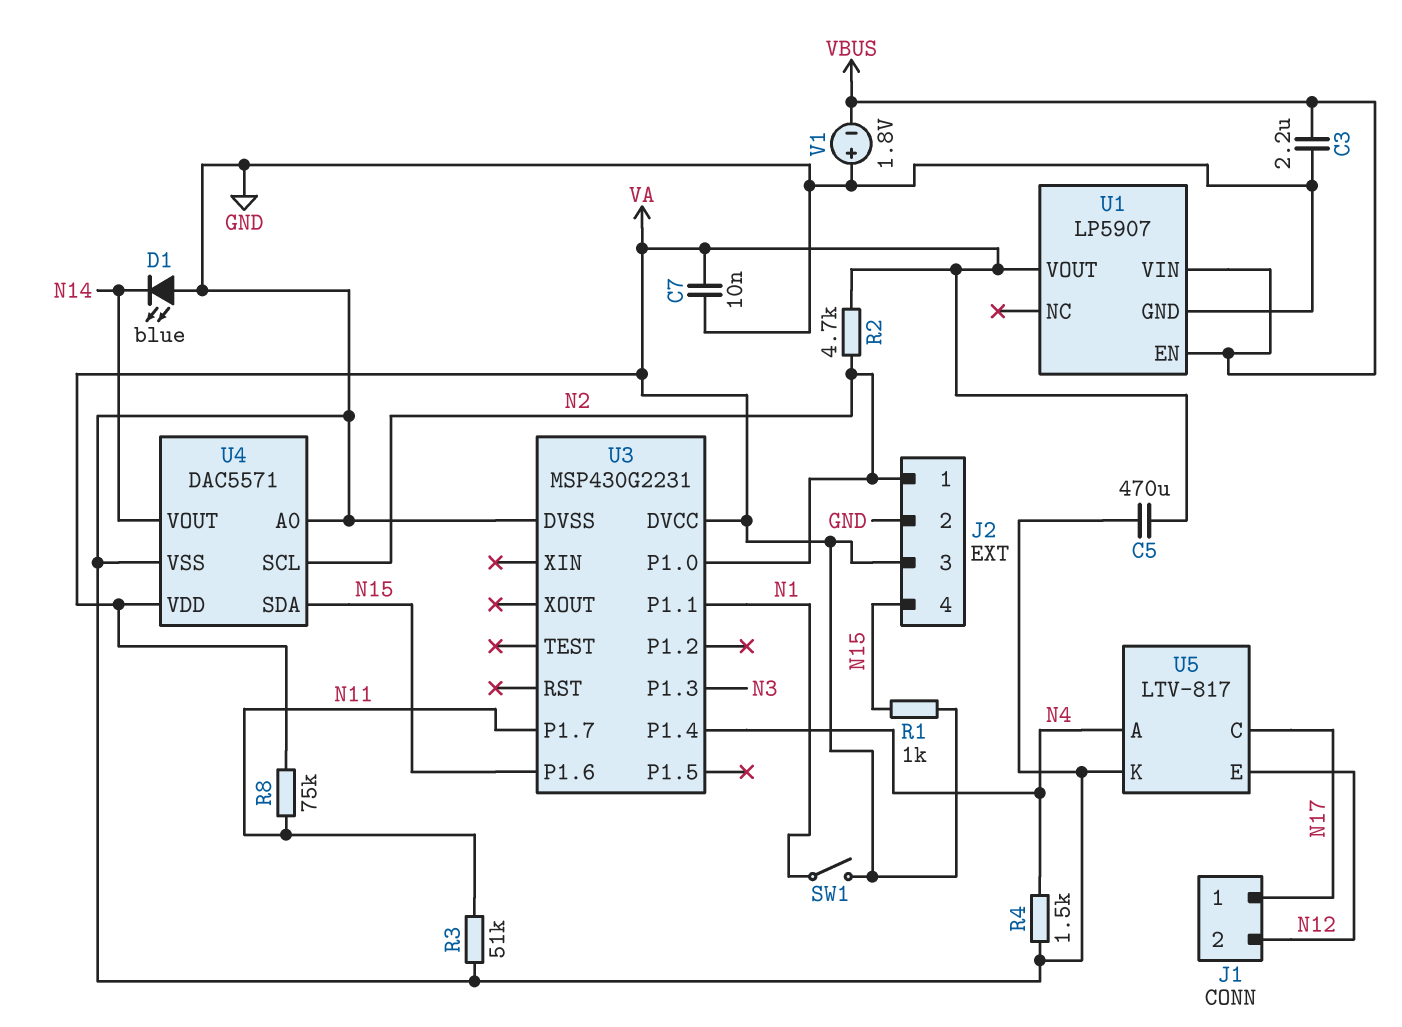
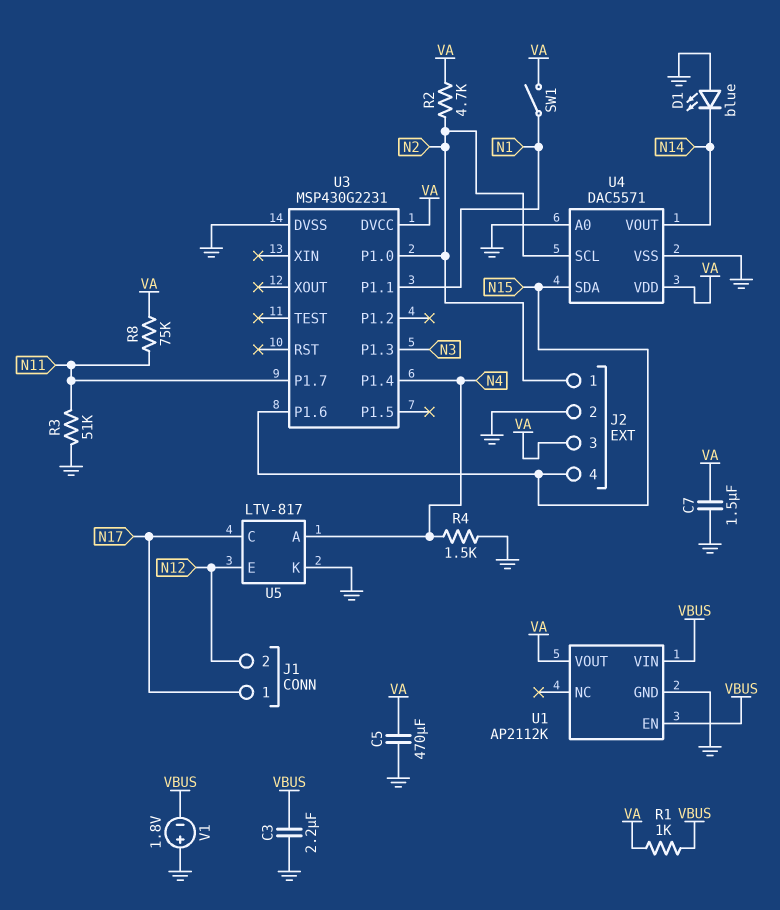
C7: 10nF (GND, VA) -> 1.5uF (GND, VA)
R1: 1k (N15, VA) -> 1k (VA, VBUS)
U1: LP5907 -> AP2112K

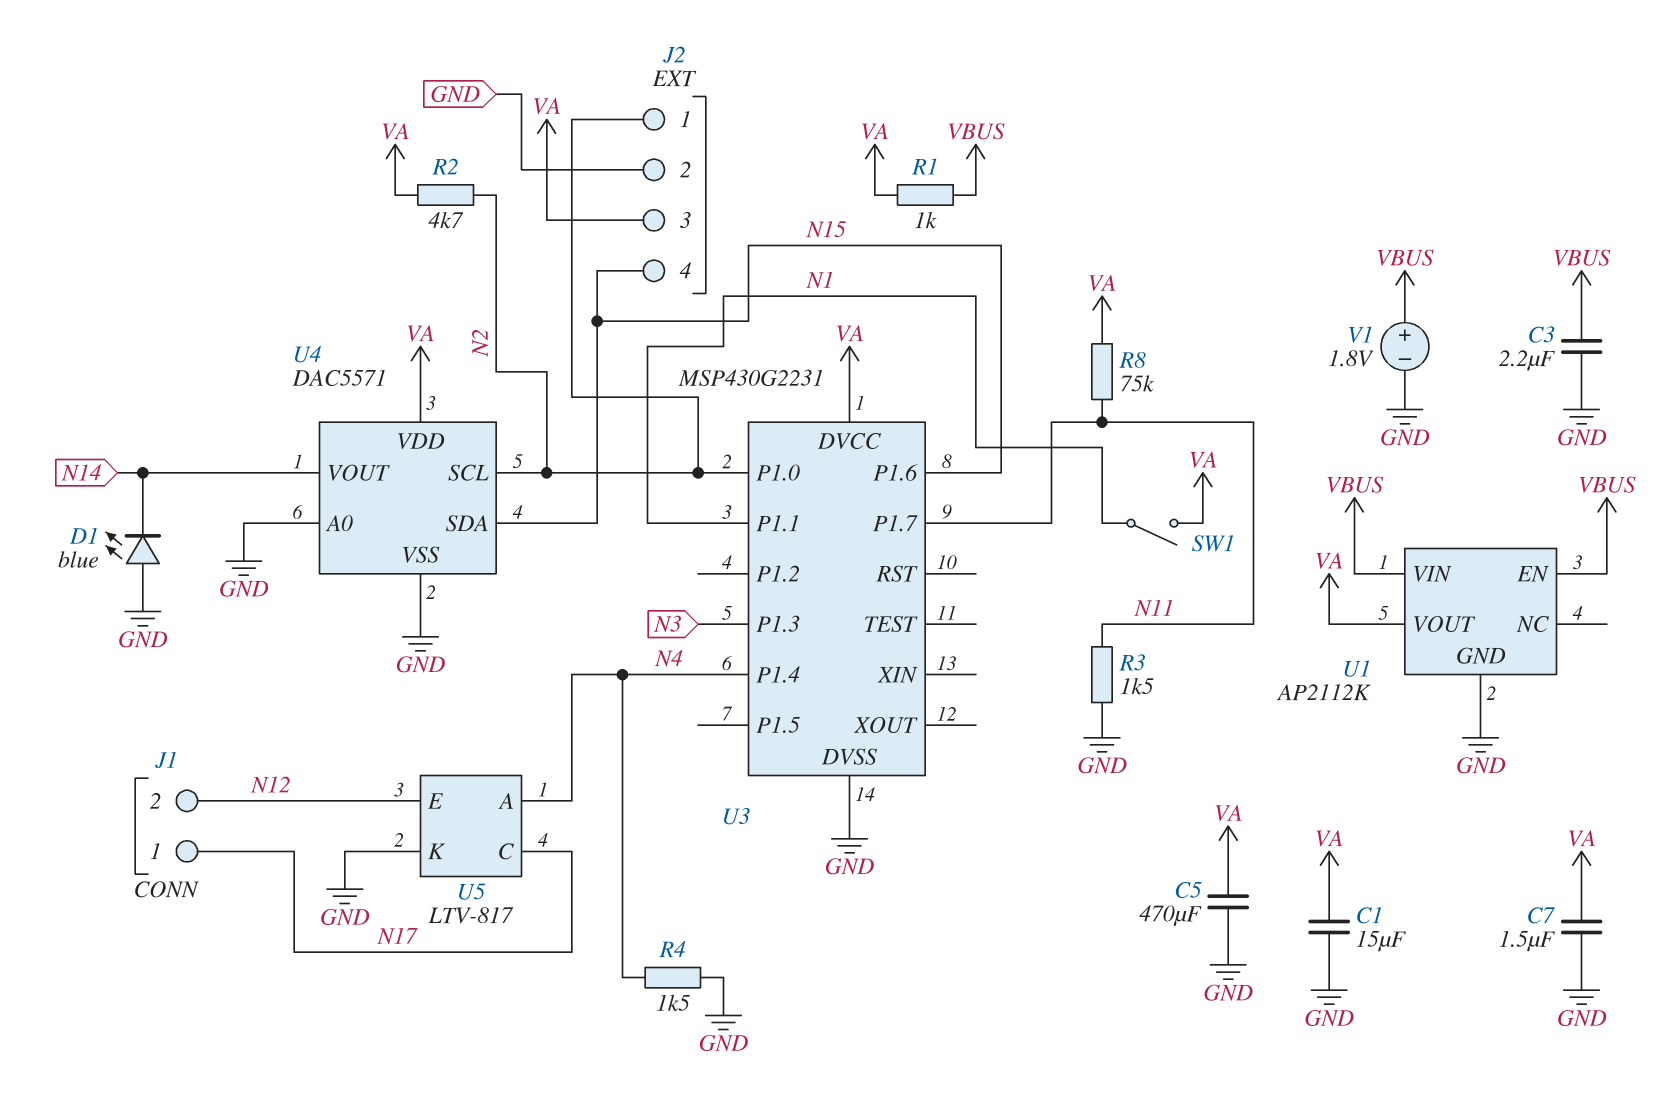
C1: none -> 15uF (GND, VA)
R3: 51k (GND, N11) -> 1.5k (GND, N11)
V1: 1.8V (plus GND, minus VBUS) -> 1.8V (plus VBUS, minus GND)

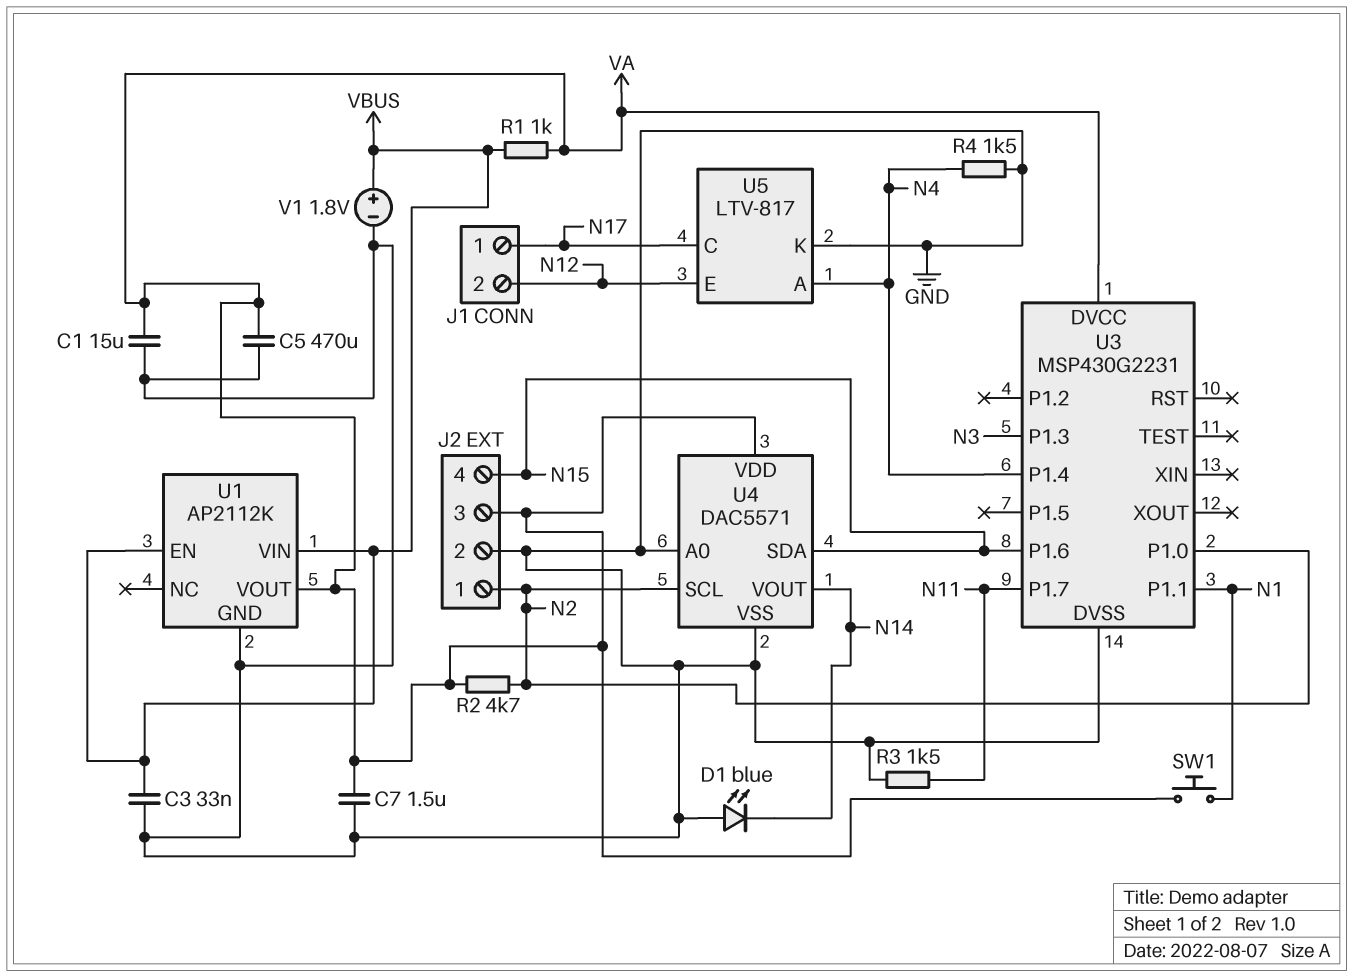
C3: 2.2uF (GND, VBUS) -> 33nF (GND, VBUS)
R8: 75k (N11, VA) -> none
SW1: switch (N1, VA) -> button (N1, VA)

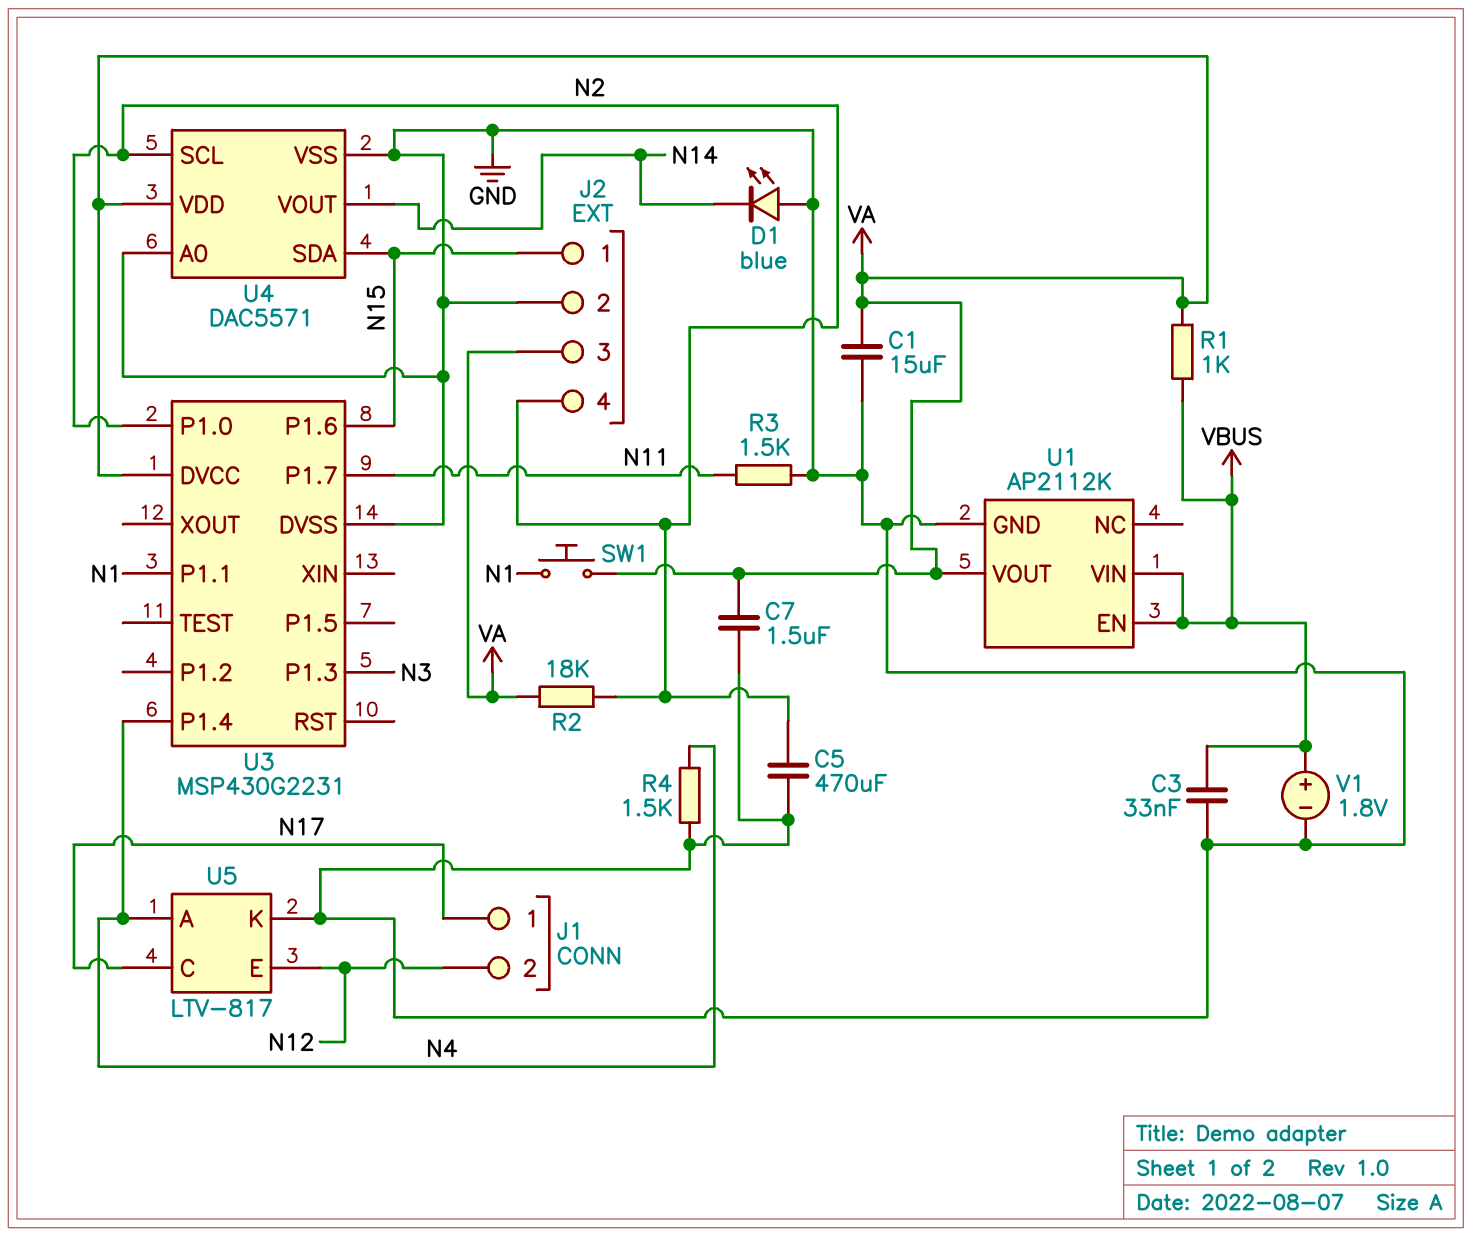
C5: 470uF (GND, VA) -> 470uF (GND, N2)
J2 pin 1: N2 -> N15
J2 pin 4: N15 -> N2
R2: 4.7k (N2, VA) -> 18k (N2, VA)

